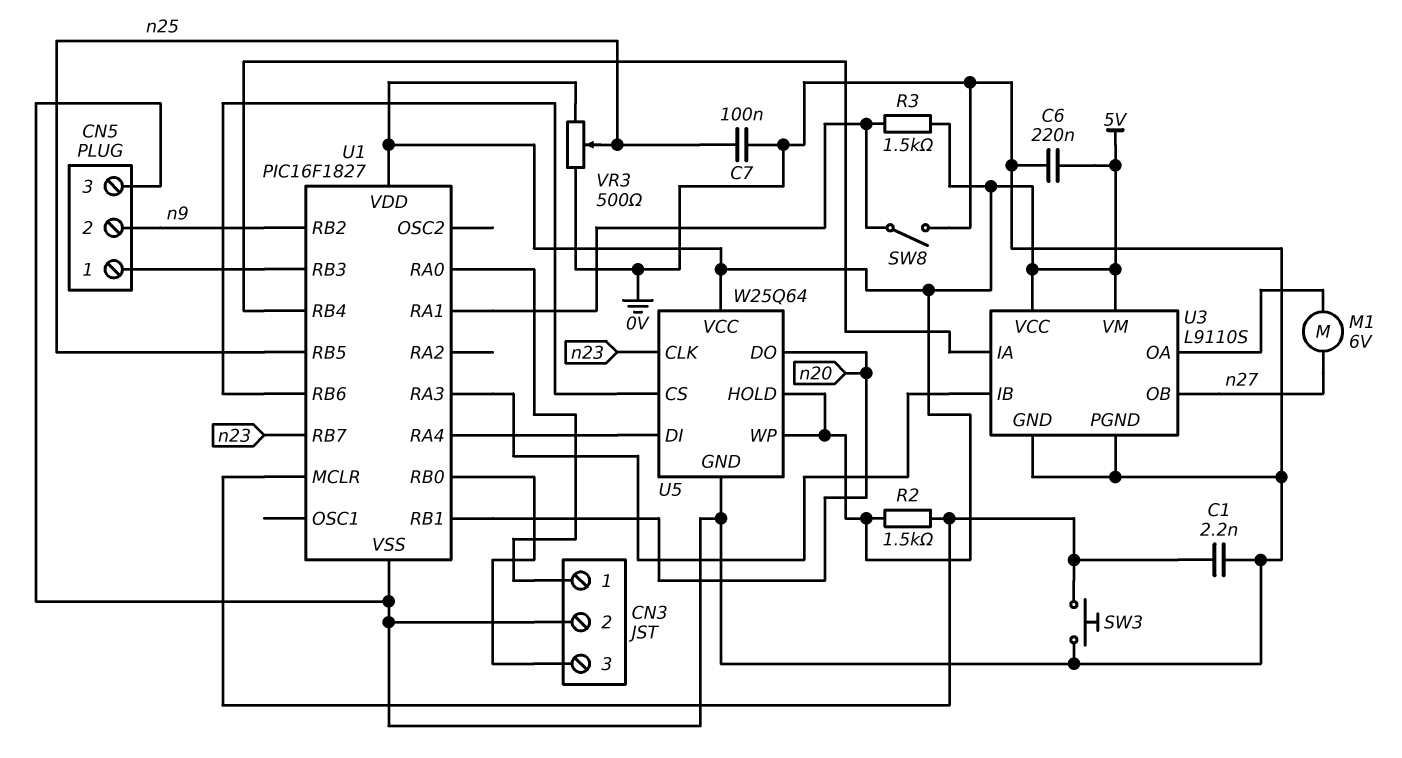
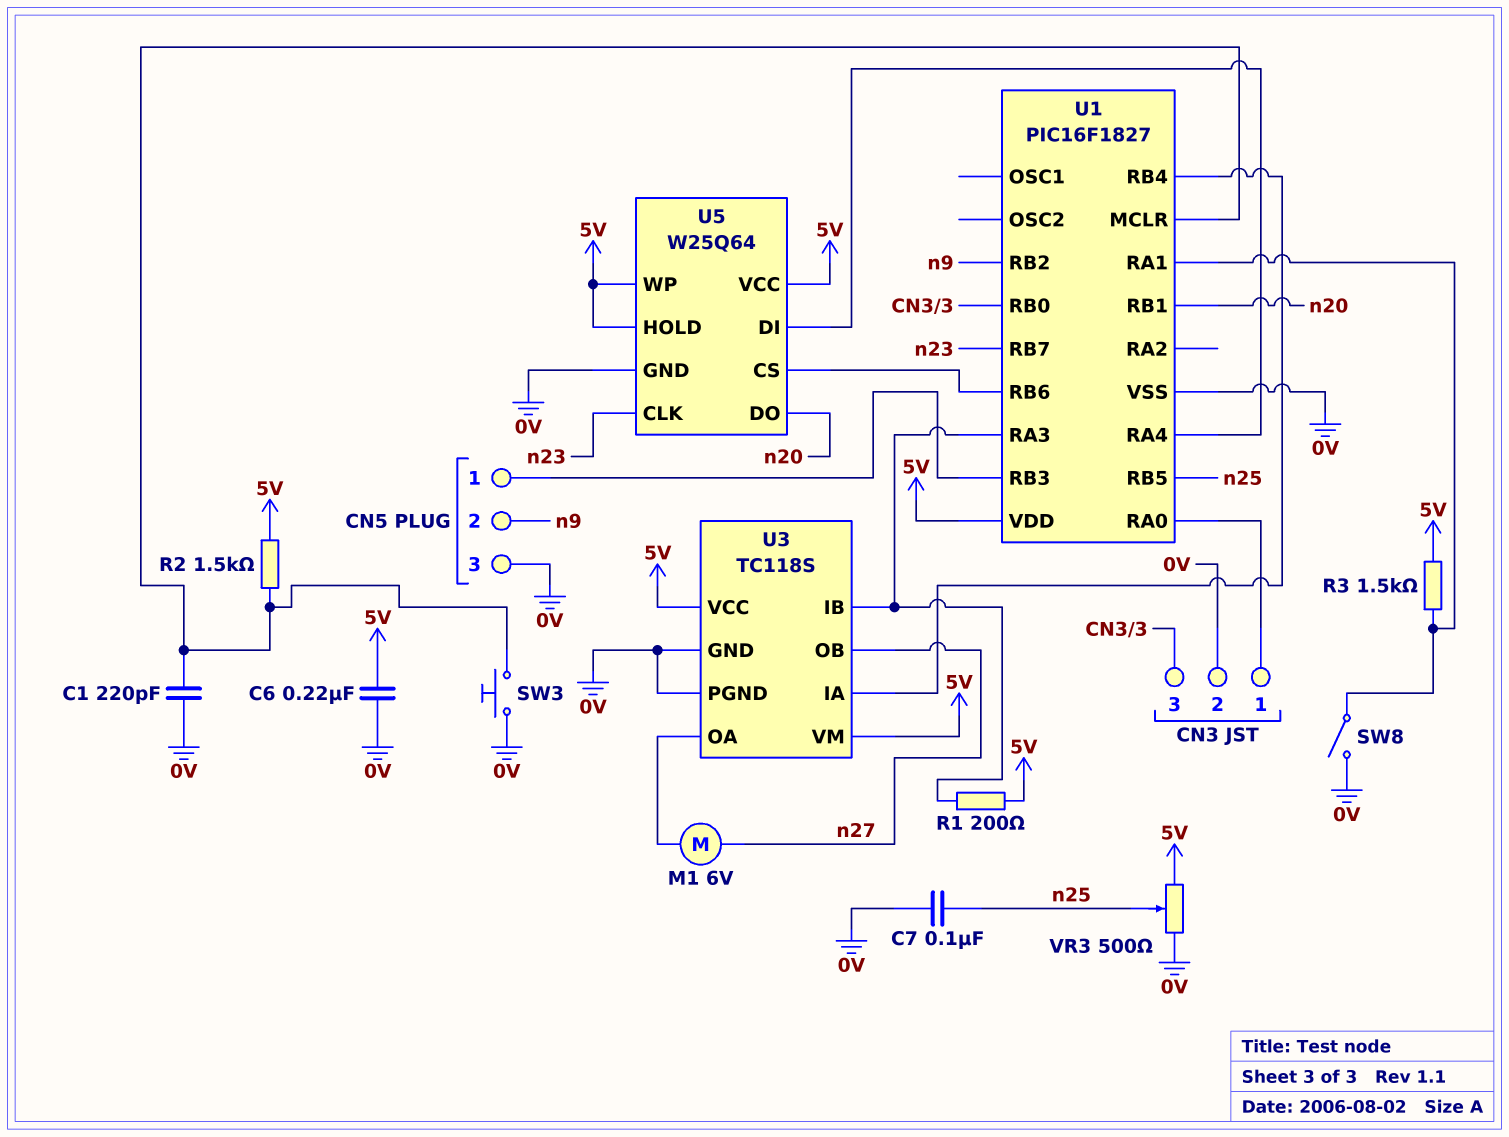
C1: 2.2nF (0V, U1/MCLR) -> 220pF (0V, U1/MCLR)
R1: none -> 200 (5V, U1/RA3)
U3: L9110S -> TC118S

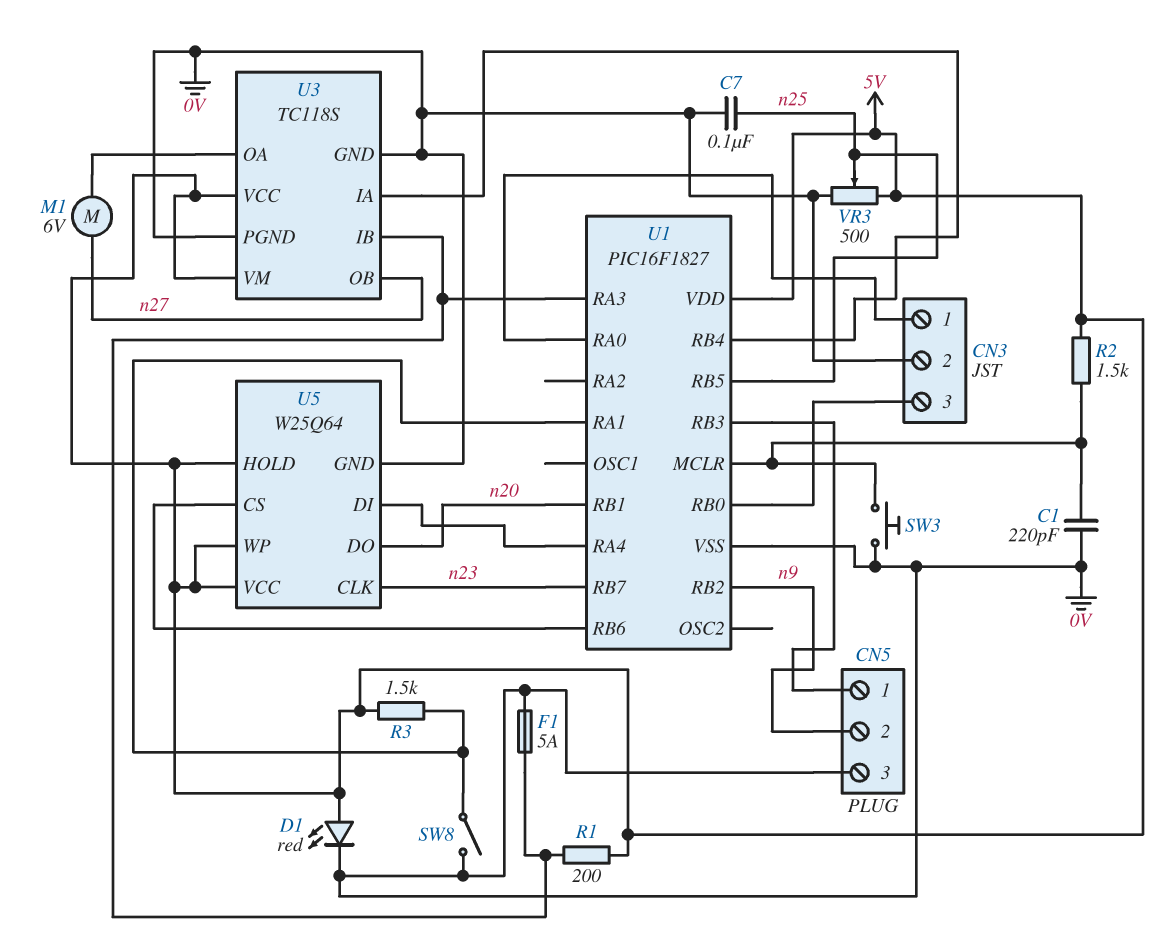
C6: 220nF (0V, 5V) -> none
D1: none -> LED red (A 5V, K 0V)
F1: none -> 5A (0V, U1/RA3)

